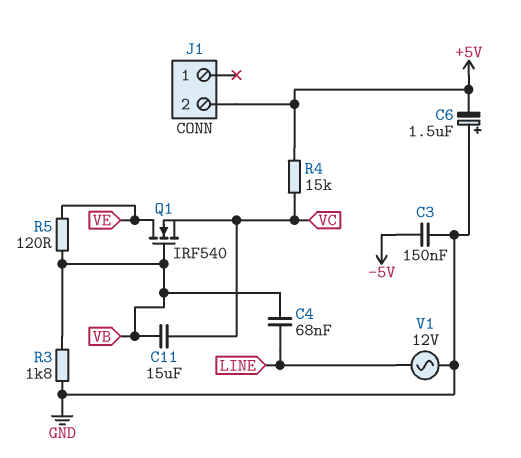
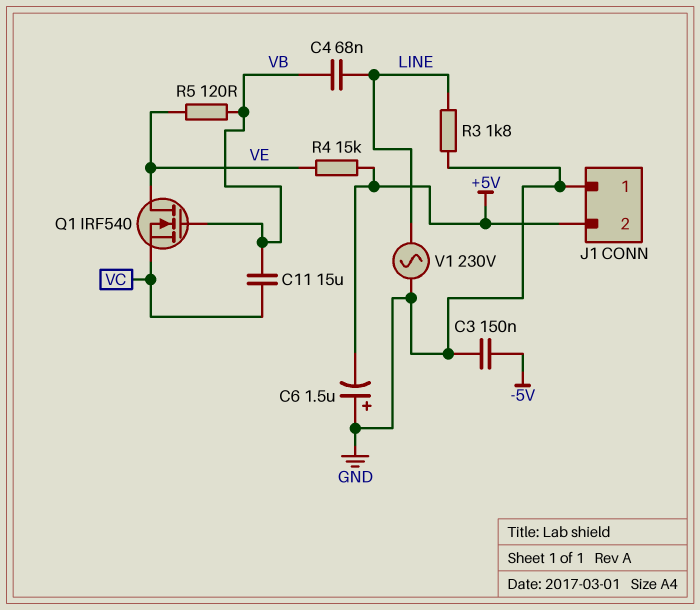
J1 pin 1: none -> GND
R3: 1.8k (GND, VB) -> 1.8k (GND, LINE)
R4: 15k (+5V, VC) -> 15k (+5V, VE)
V1: AC 12V (GND, LINE) -> AC 230V (GND, LINE)

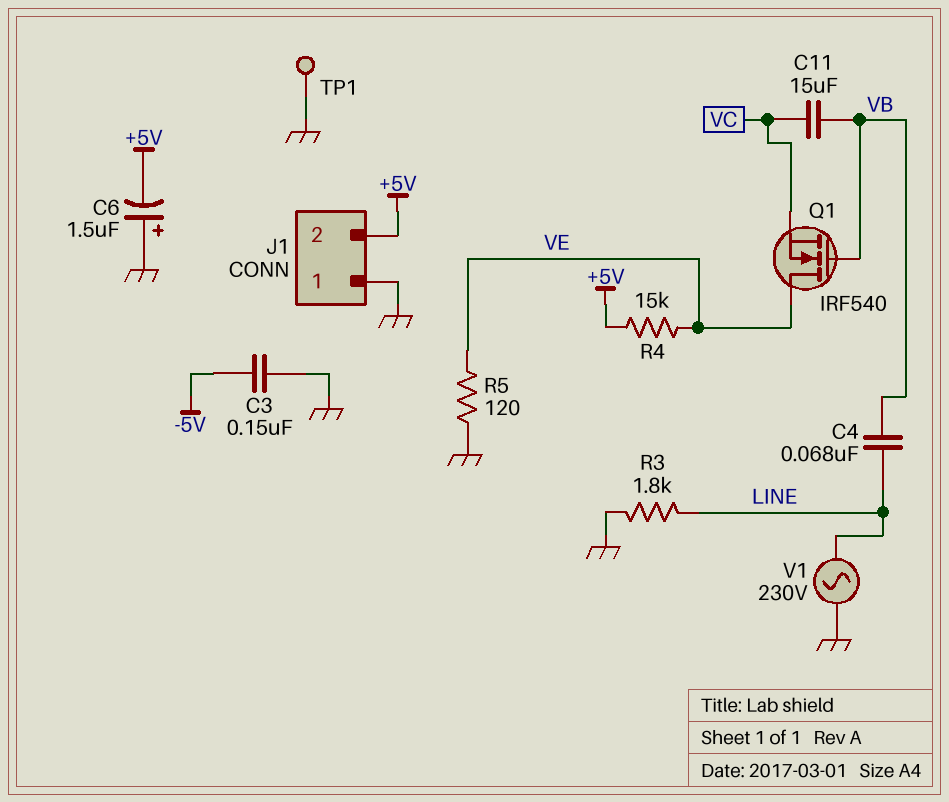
R5: 120 (VB, VE) -> 120 (GND, VE)
TP1: none -> test point (GND)

